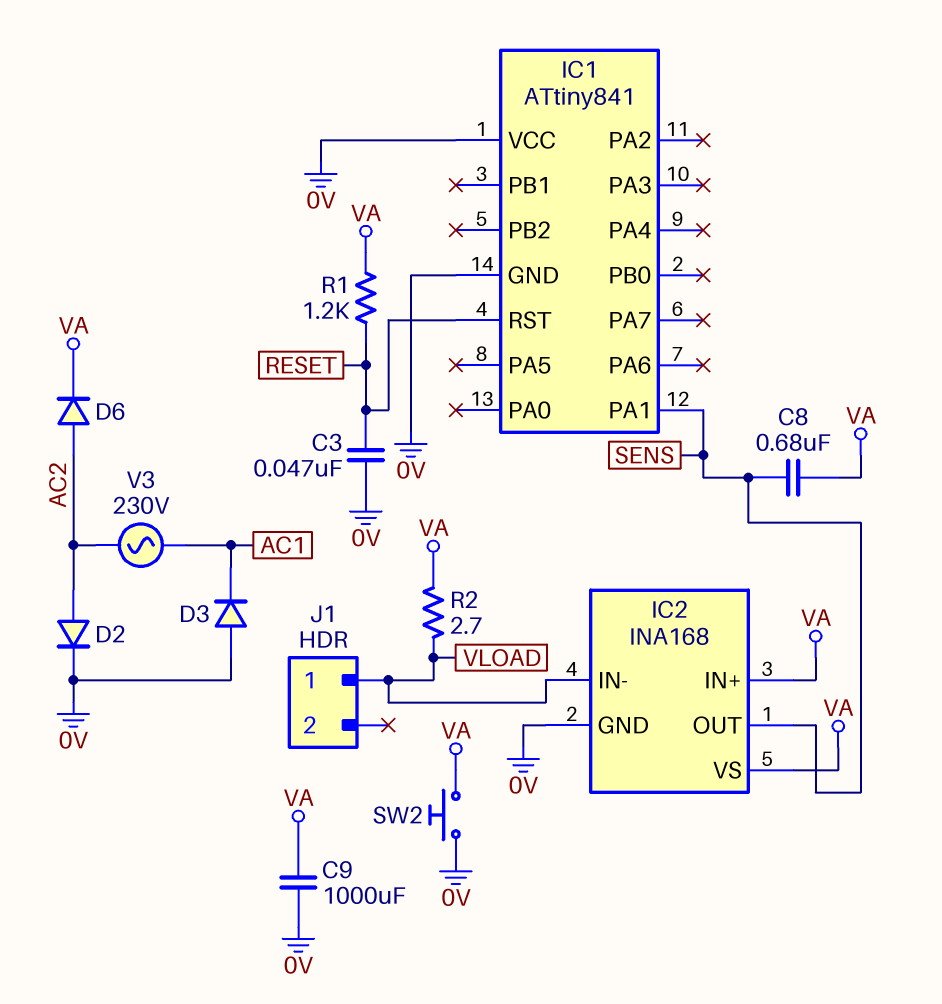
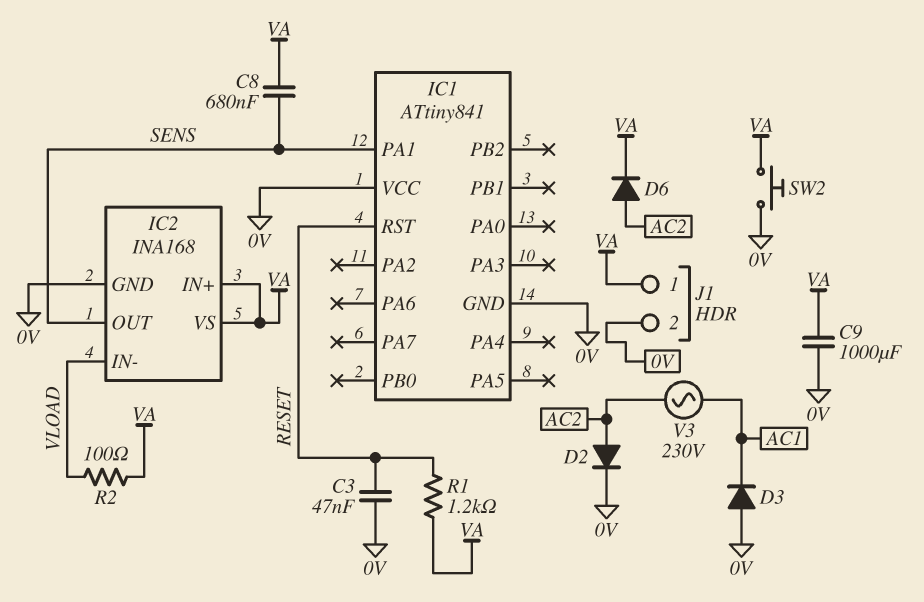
J1 pin 1: VLOAD -> VA
J1 pin 2: none -> 0V
R2: 2.7 (VA, VLOAD) -> 100 (VA, VLOAD)

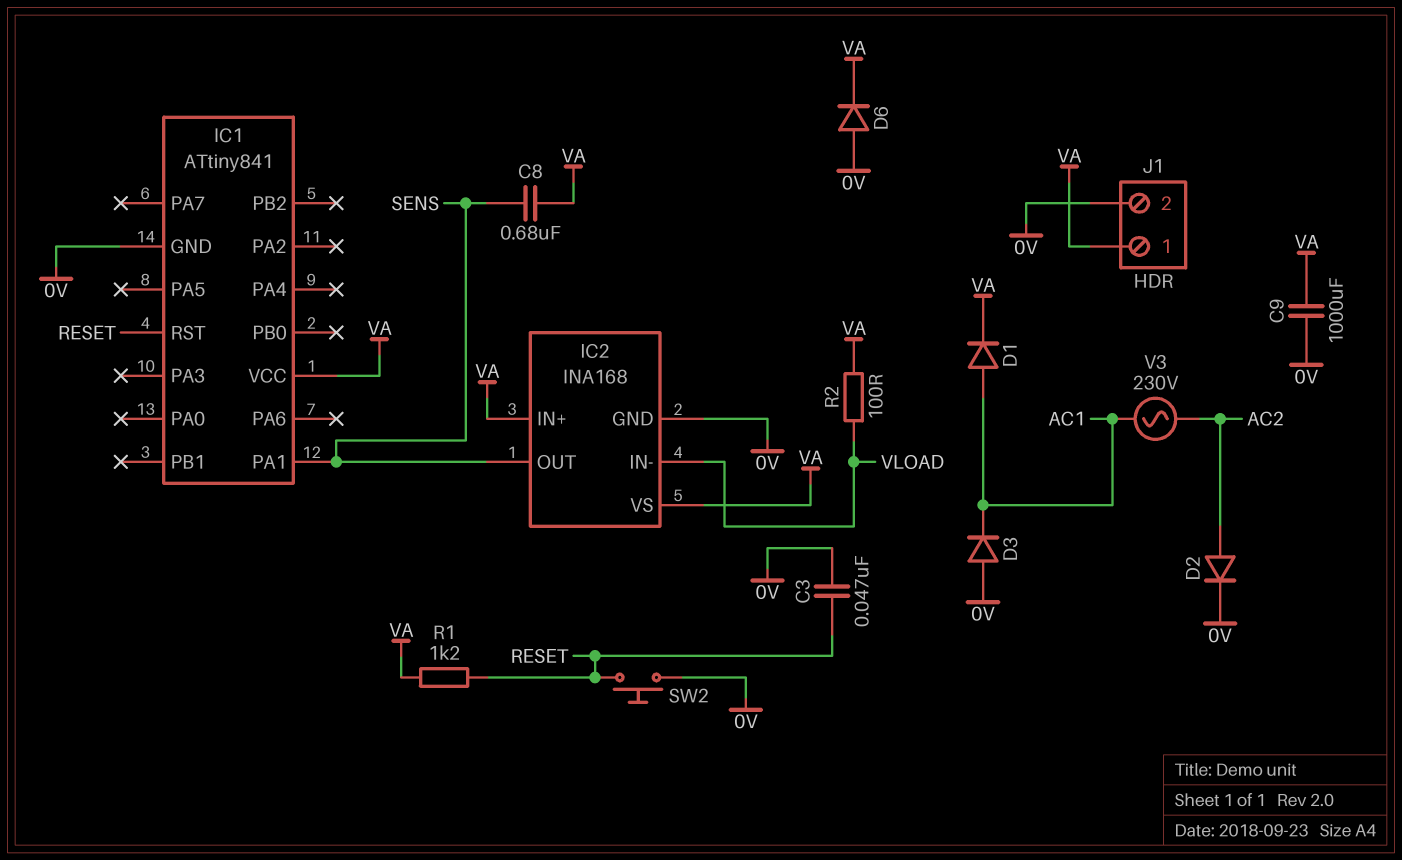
D1: none -> diode (A AC1, K VA)
D6: diode (A AC2, K VA) -> diode (A 0V, K VA)
IC1 pin VCC: 0V -> VA
SW2: button (0V, VA) -> button (0V, RESET)

